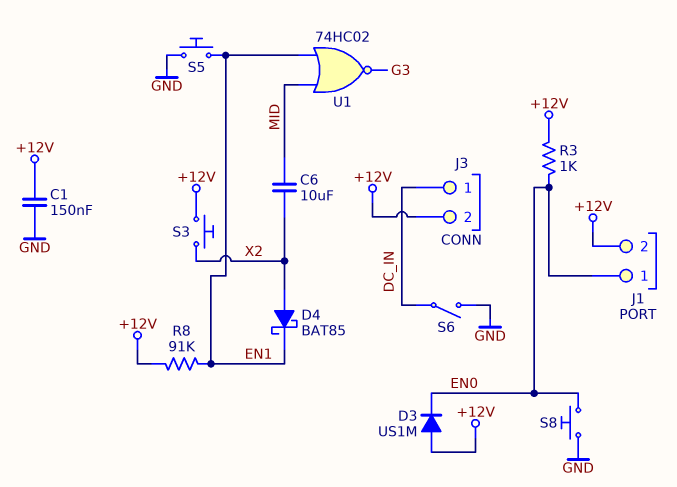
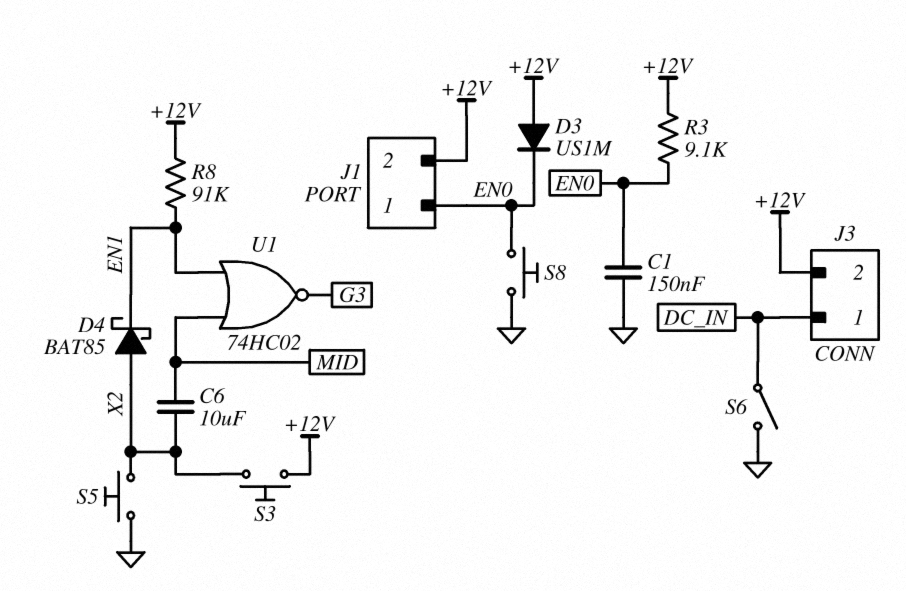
C1: 150nF (+12V, GND) -> 150nF (EN0, GND)
R3: 1k (+12V, EN0) -> 9.1k (+12V, EN0)
S5: button (EN1, GND) -> button (GND, X2)

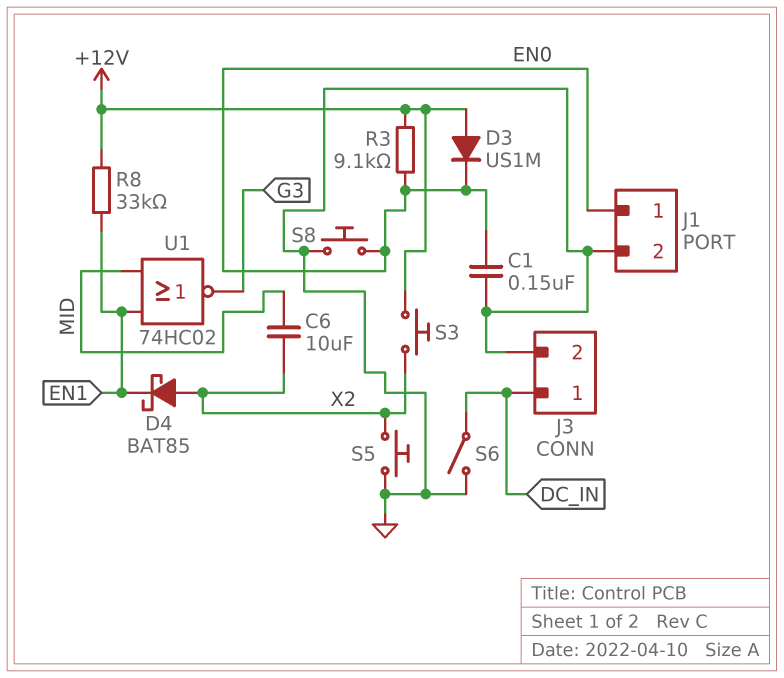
J1 pin 2: +12V -> GND
J3 pin 2: +12V -> GND
R8: 91k (+12V, EN1) -> 33k (+12V, EN1)

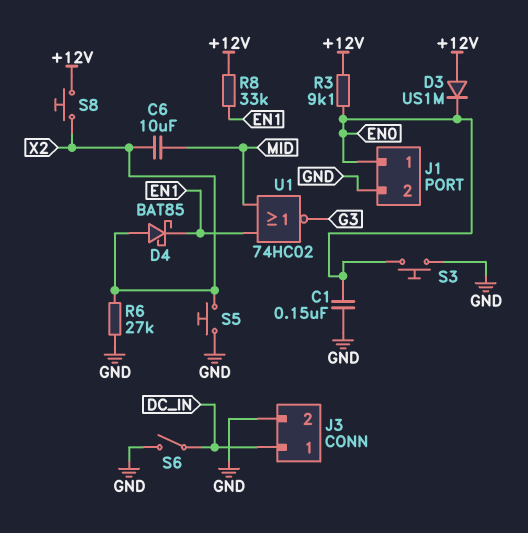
R6: none -> 27k (GND, X2)
S3: button (+12V, X2) -> button (EN0, GND)
S8: button (EN0, GND) -> button (+12V, X2)

